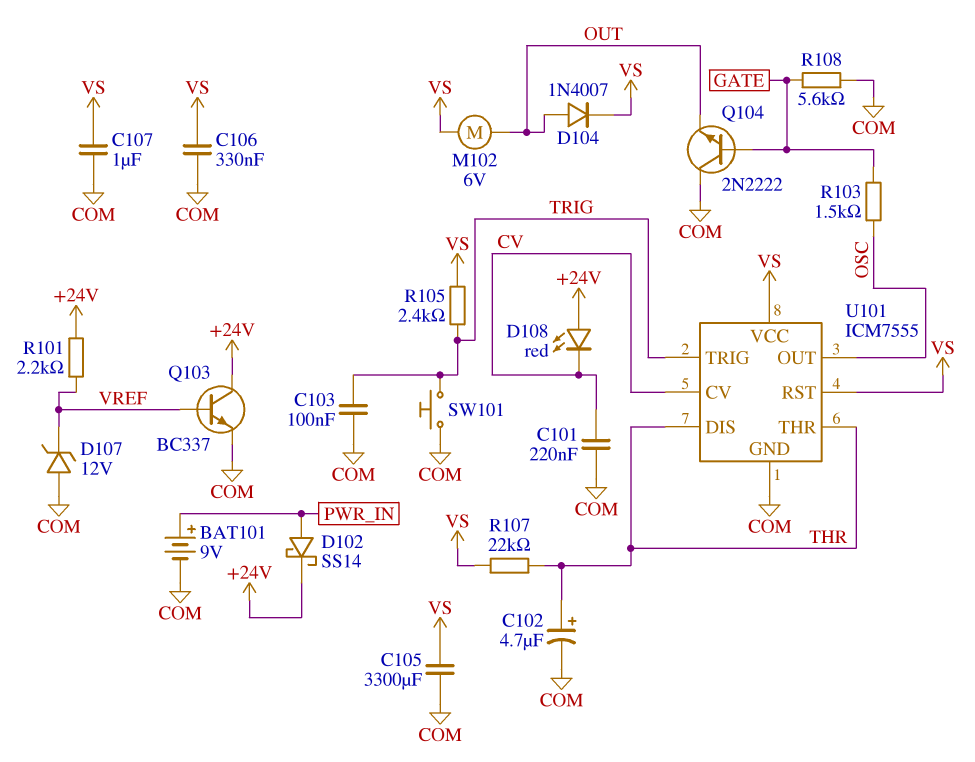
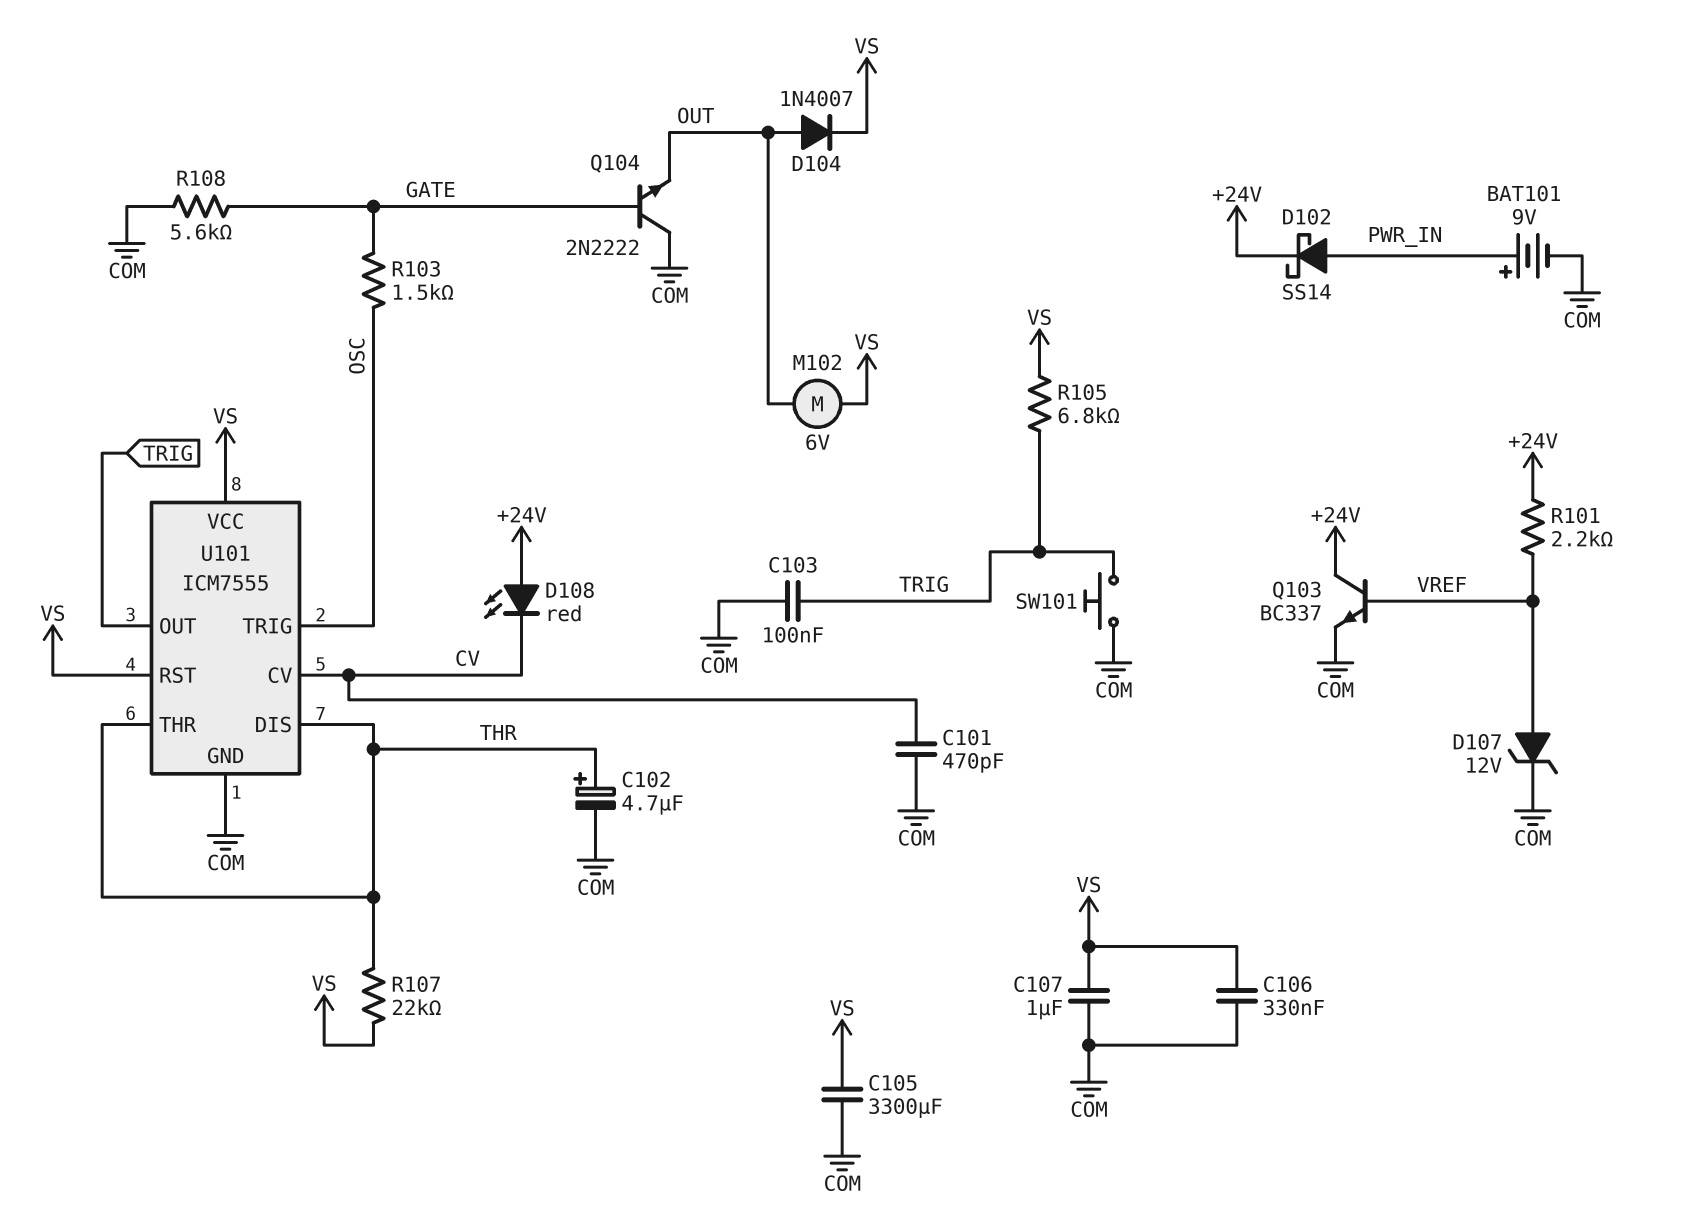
C101: 220nF (COM, CV) -> 470pF (COM, CV)
D107: zener 12V (A COM, K VREF) -> zener 12V (A VREF, K COM)
R105: 2.4k (TRIG, VS) -> 6.8k (TRIG, VS)
U101 pin OUT: OSC -> TRIG
U101 pin TRIG: TRIG -> OSC

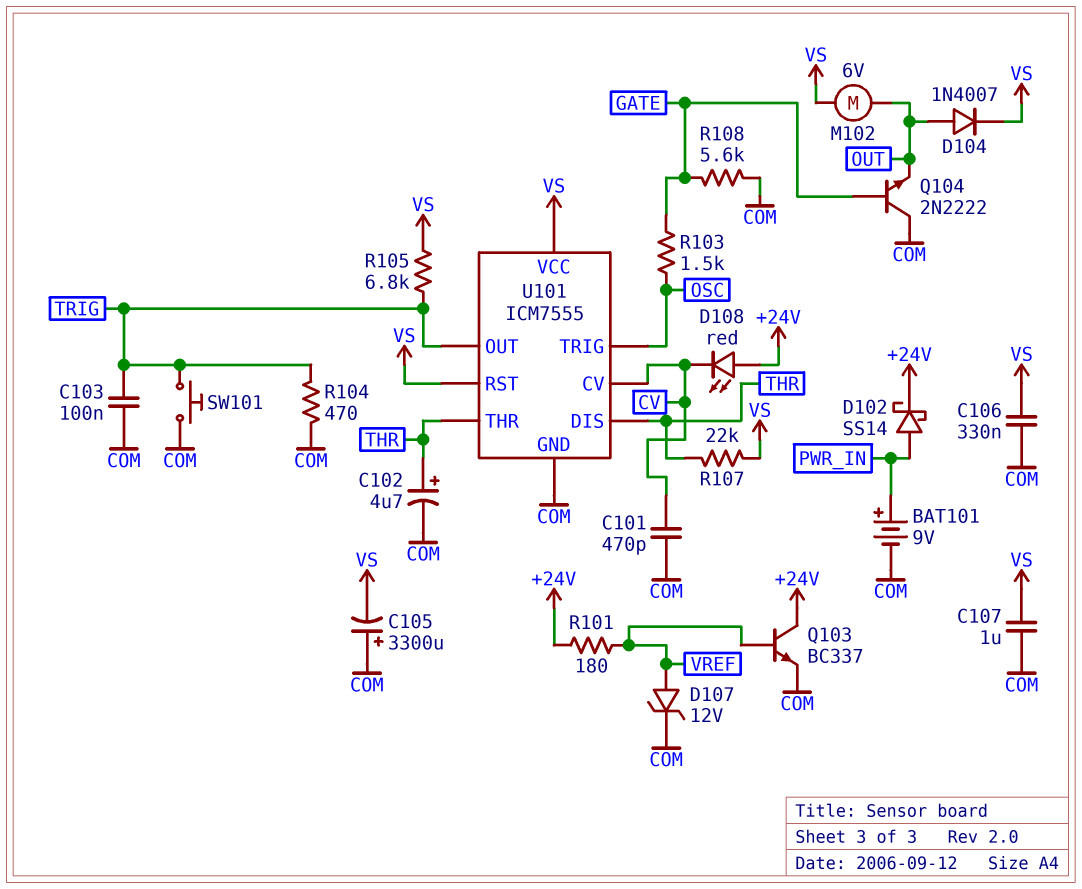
C105: 3300uF (COM, VS) -> 3300uF (plus COM, minus VS)
R101: 2.2k (+24V, VREF) -> 180 (+24V, VREF)
R104: none -> 470 (COM, TRIG)

